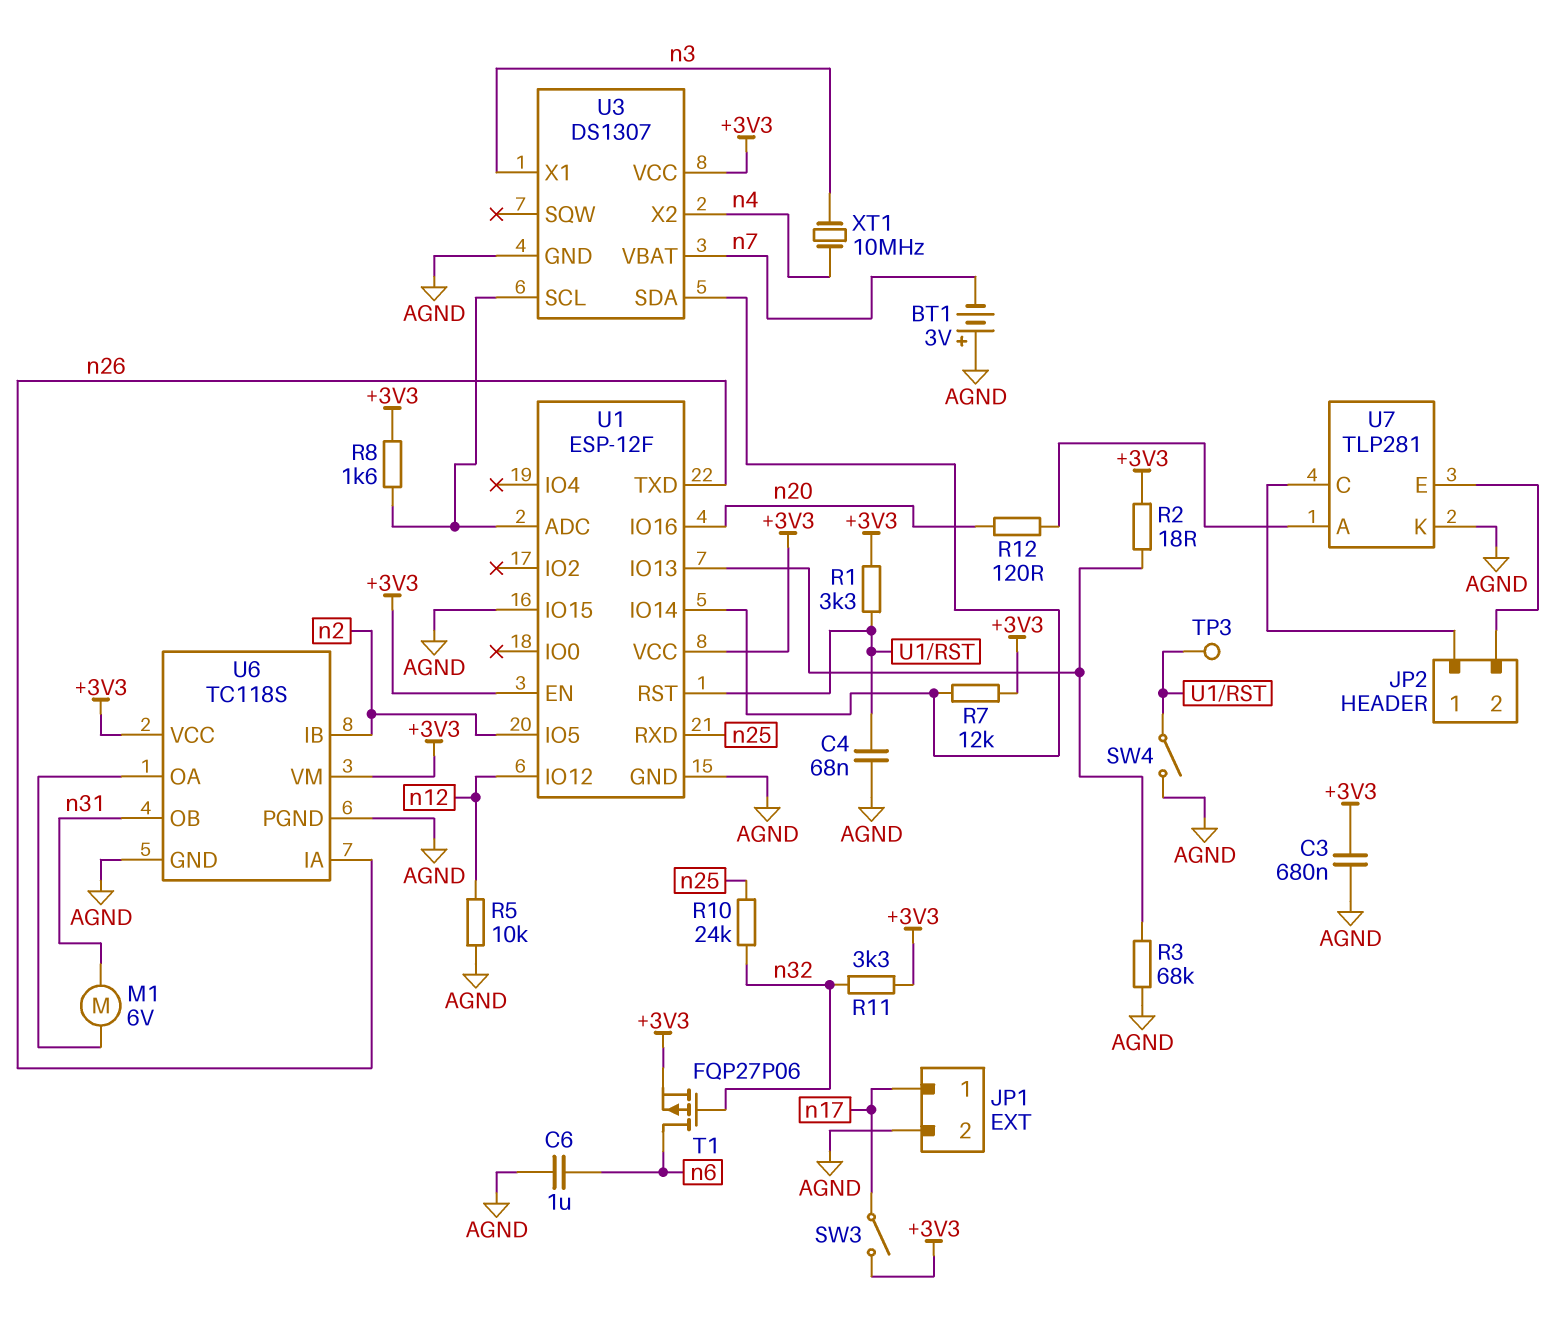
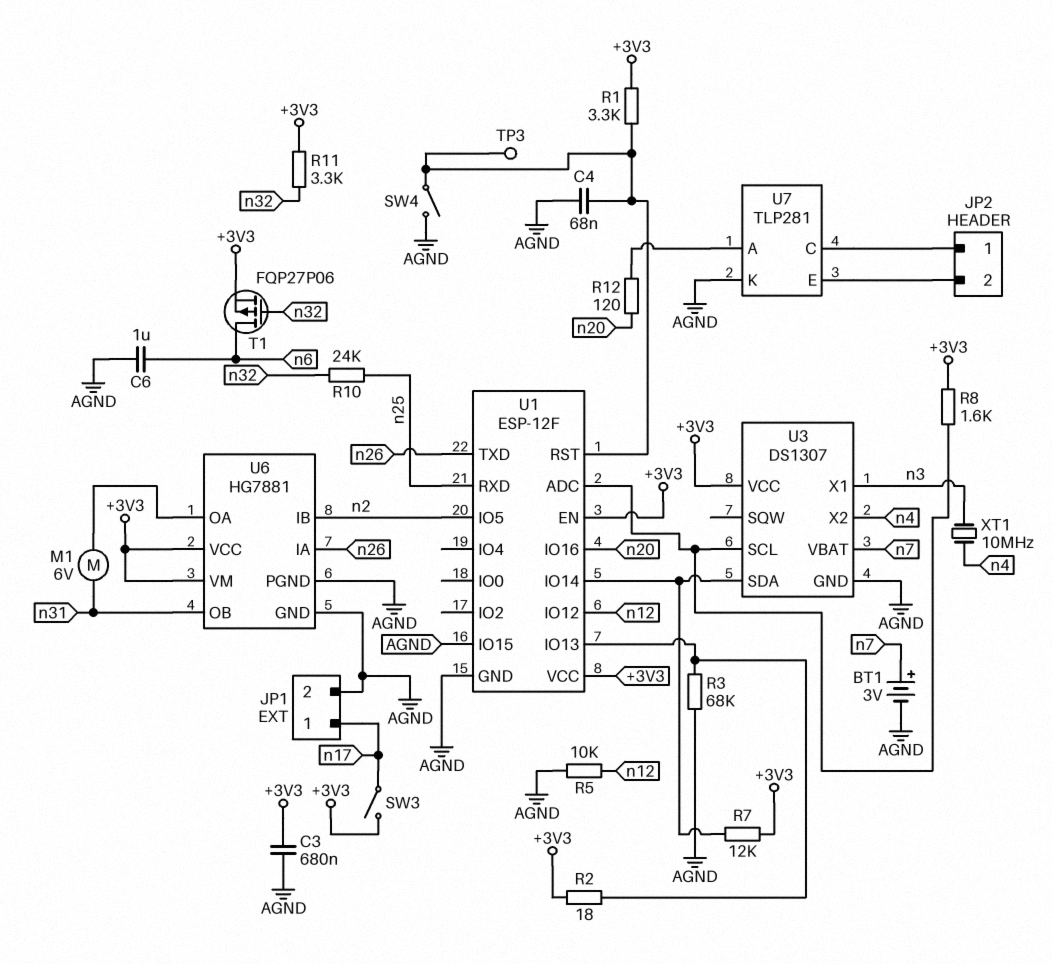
BT1: 3V (plus AGND, minus n7) -> 3V (plus n7, minus AGND)
U6: TC118S -> HG7881

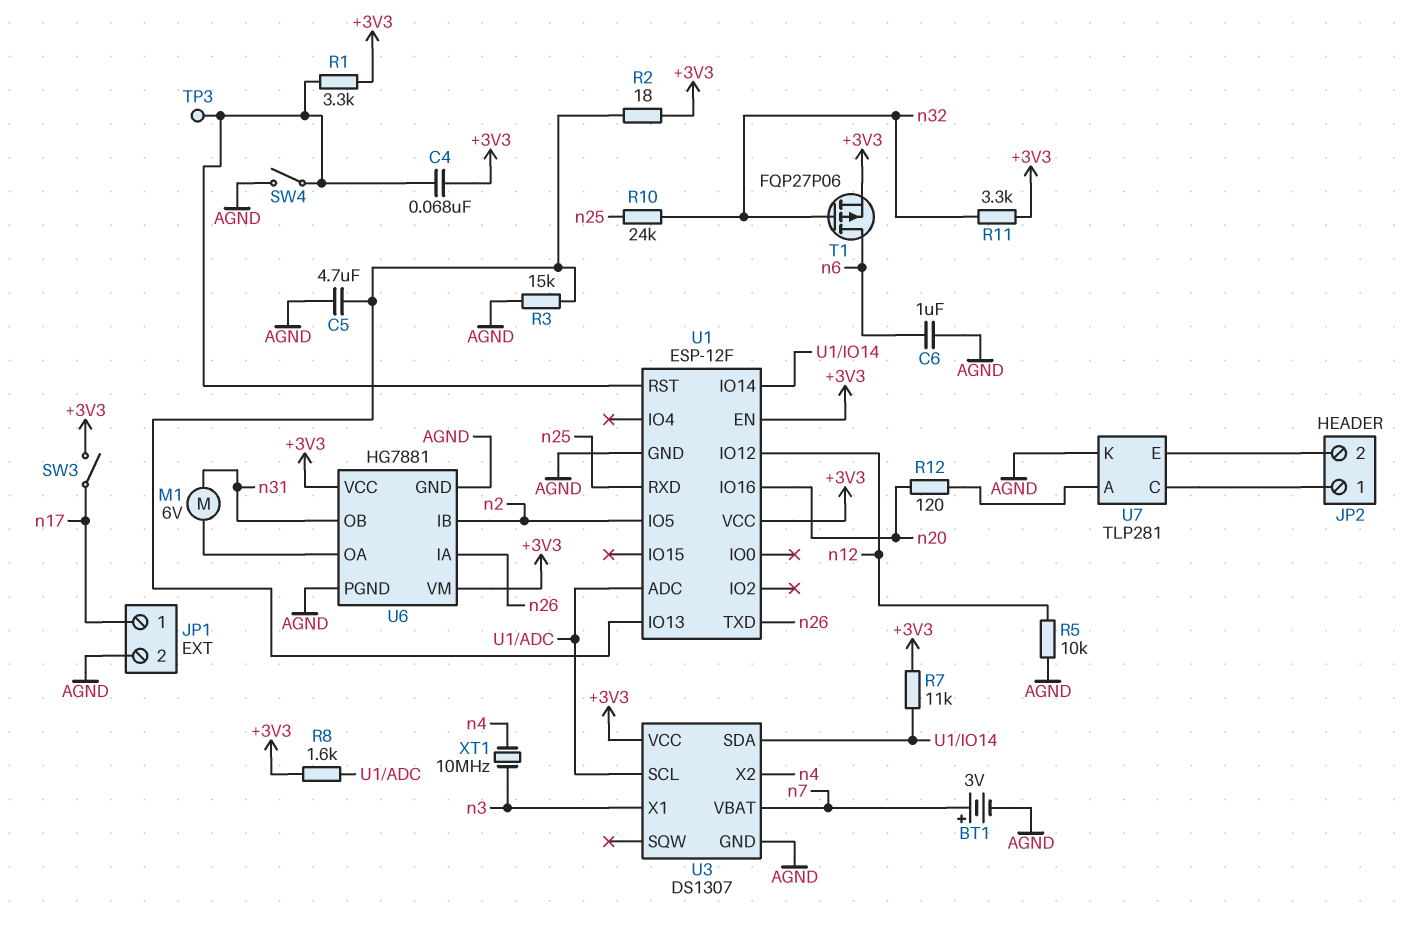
C3: 680nF (+3V3, AGND) -> none
C4: 68nF (AGND, U1/RST) -> 68nF (+3V3, U1/RST)
C5: none -> 4.7uF (AGND, U1/IO13)
R3: 68k (AGND, U1/IO13) -> 15k (AGND, U1/IO13)
R7: 12k (+3V3, U1/IO14) -> 11k (+3V3, U1/IO14)
U1 pin IO15: AGND -> none

